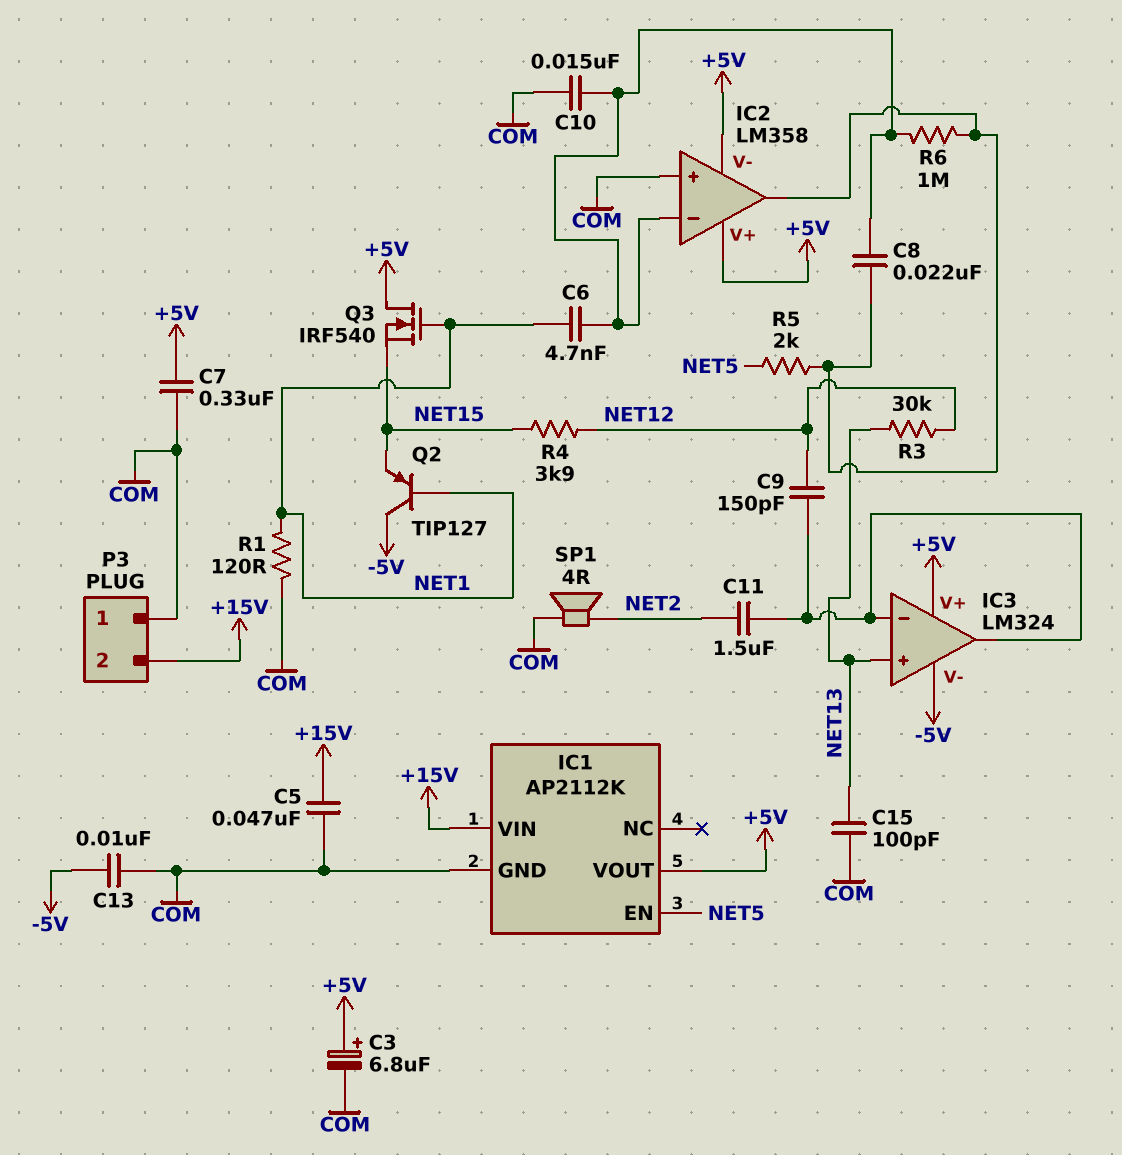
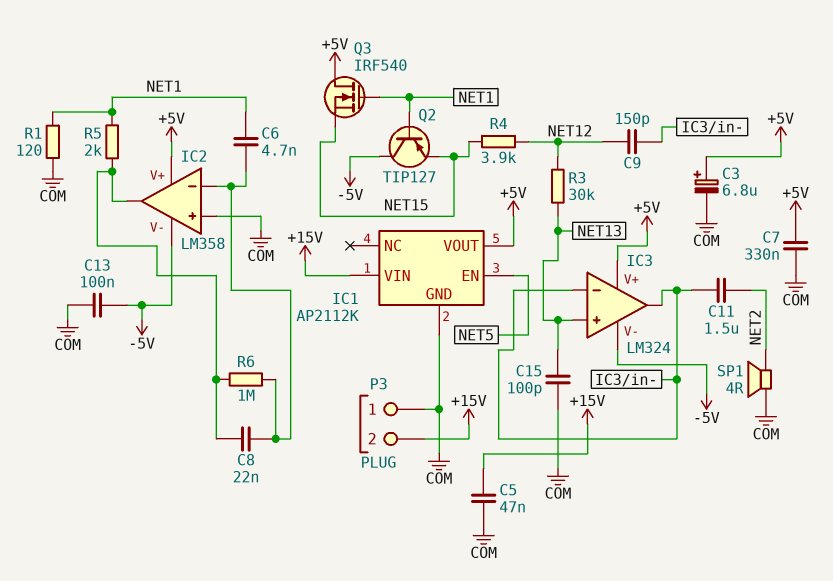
C10: 15nF (COM, IC2/in-) -> none
C13: 10nF (-5V, COM) -> 100nF (-5V, COM)
IC2 pin V-: +5V -> -5V
R5: 2k (IC2/out, NET5) -> 2k (IC2/out, NET1)

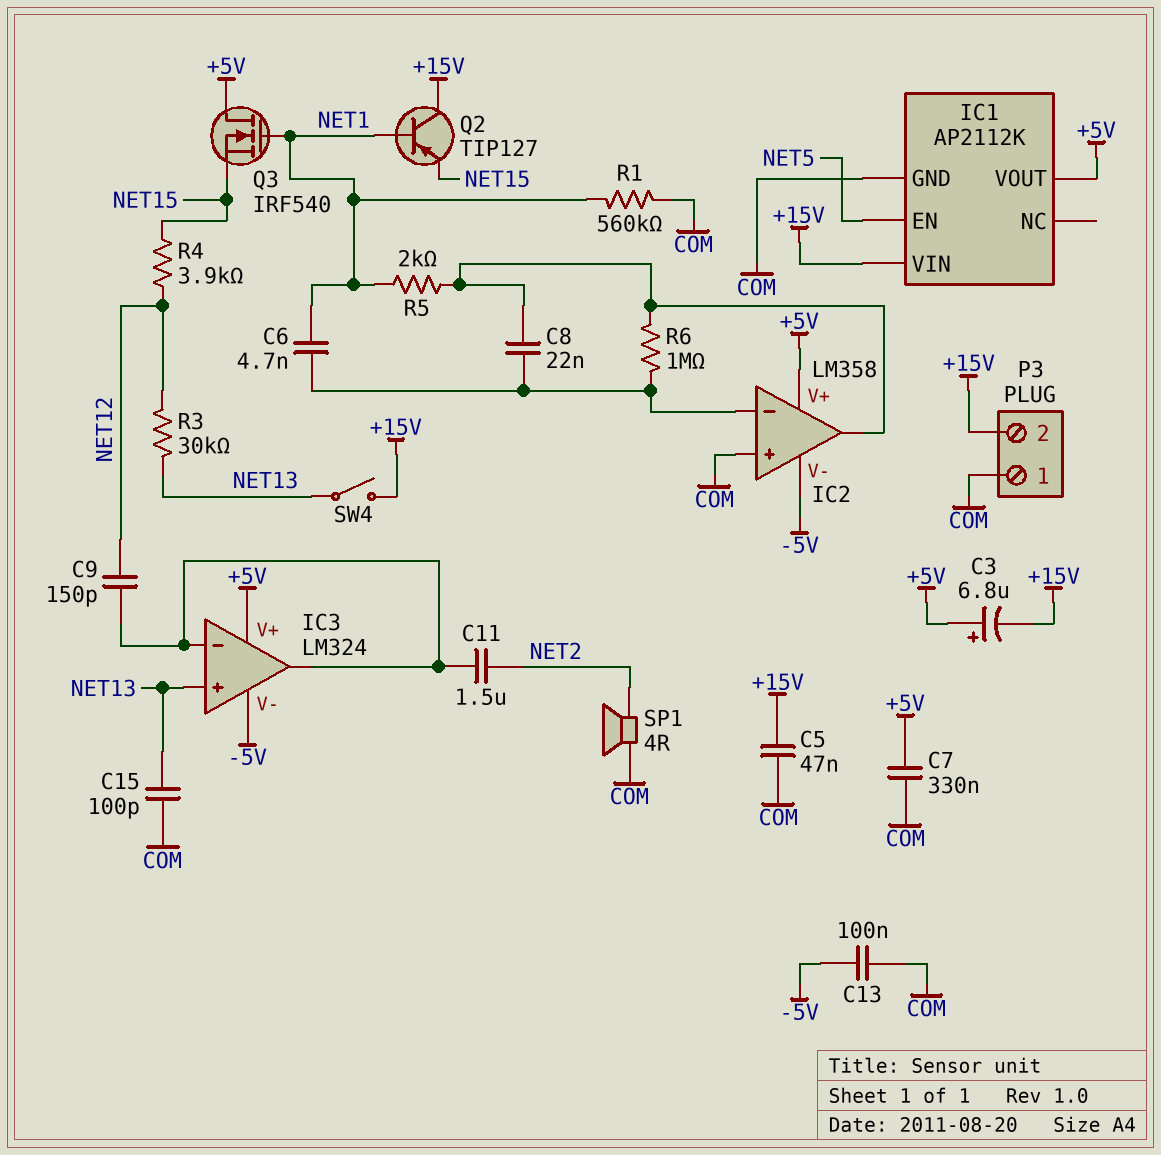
C3: 6.8uF (plus +5V, minus COM) -> 6.8uF (plus +5V, minus +15V)
Q2: PNP TIP127 (B NET1, C -5V, E NET15) -> PNP TIP127 (B NET1, C +15V, E NET15)
R1: 120 (COM, NET1) -> 560k (COM, NET1)
SW4: none -> switch (+15V, NET13)

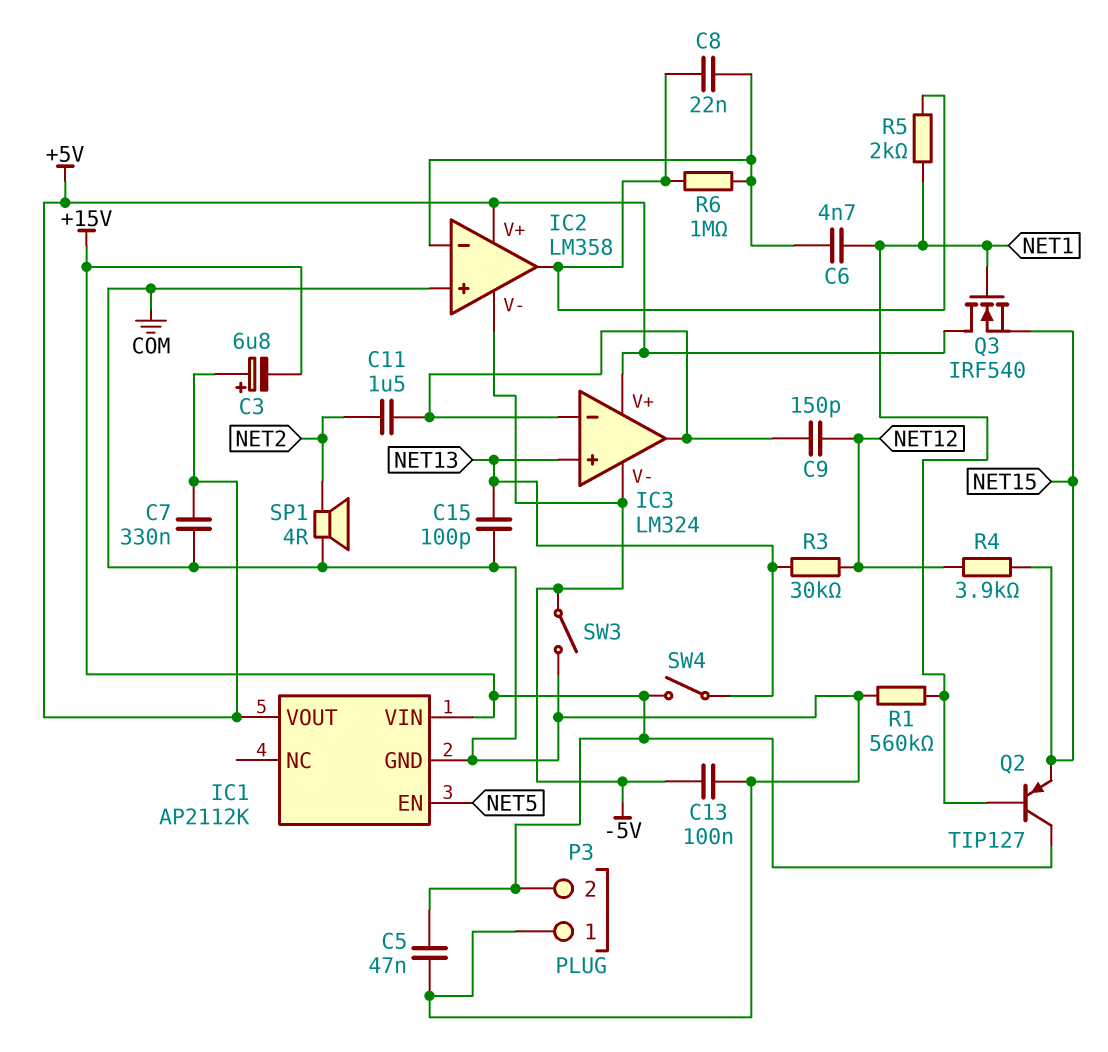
SW3: none -> switch (-5V, COM)

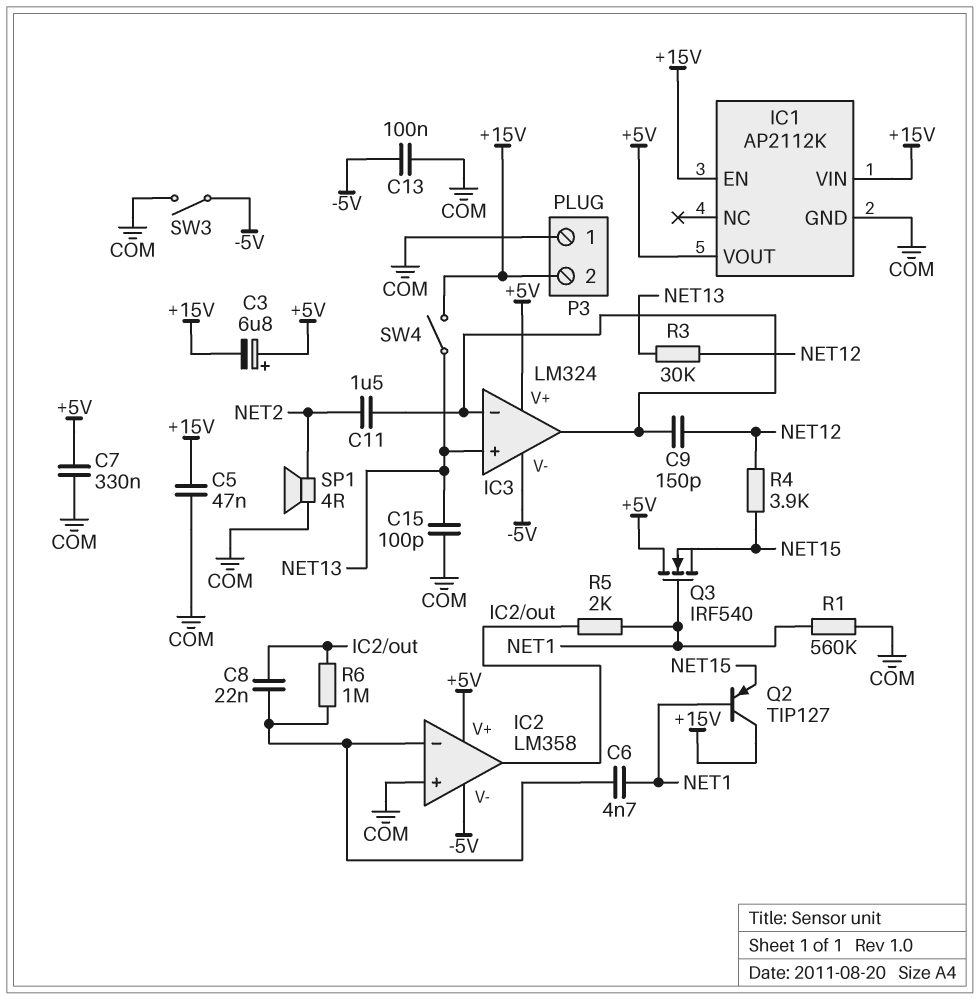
IC1 pin EN: NET5 -> +15V

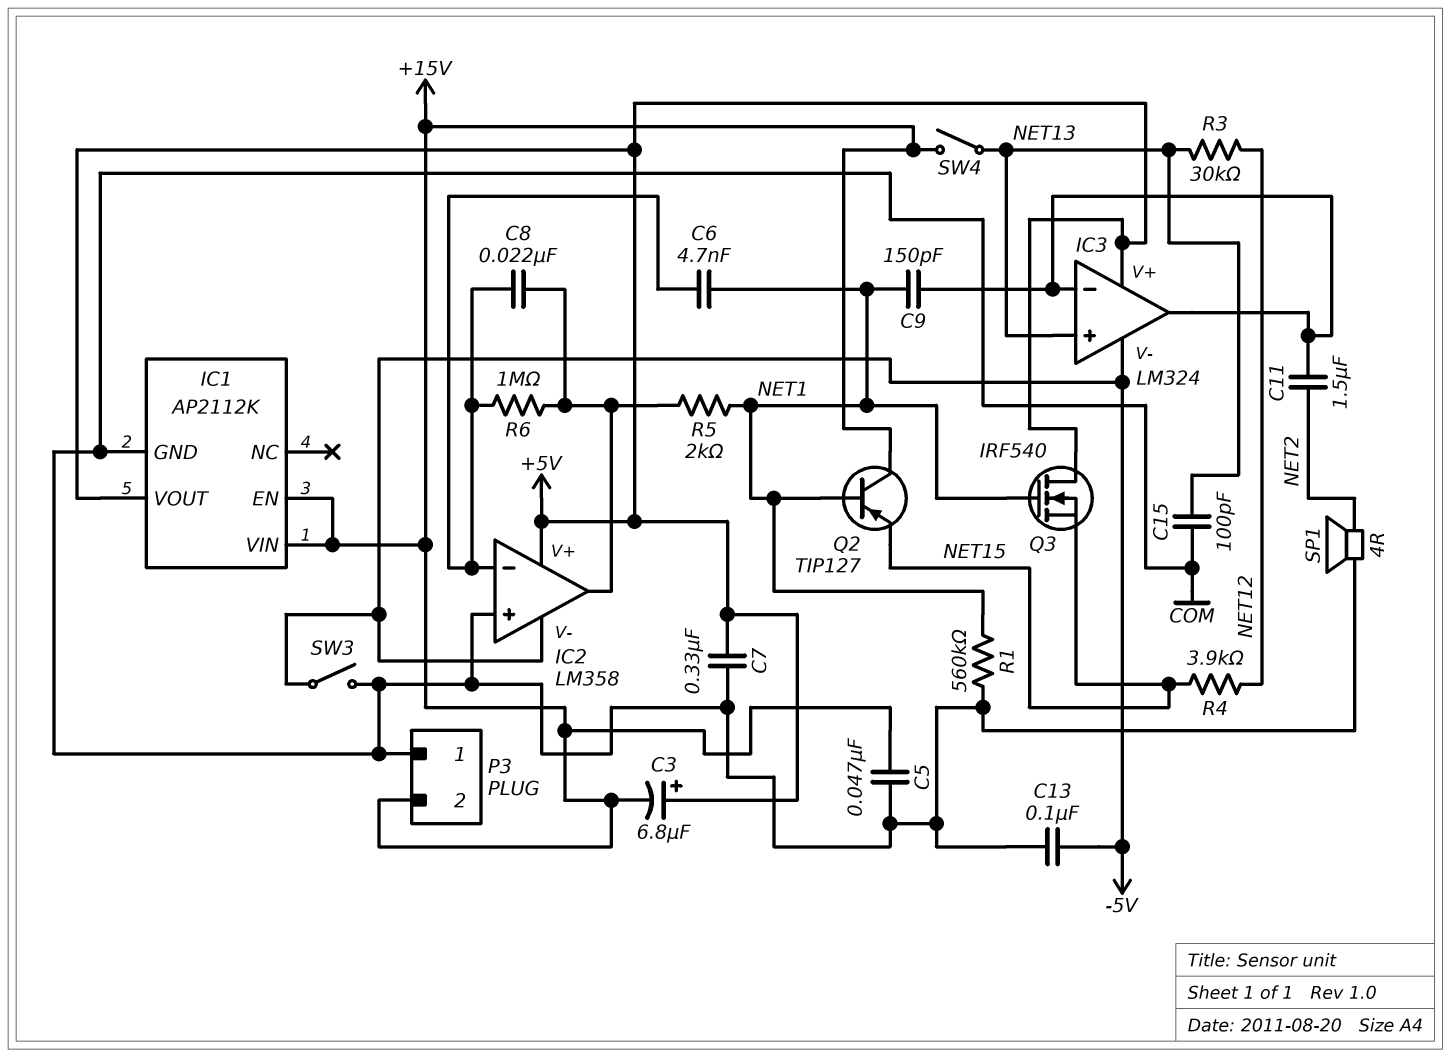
C9: 150pF (IC3/in-, NET12) -> 150pF (IC3/in-, NET1)

